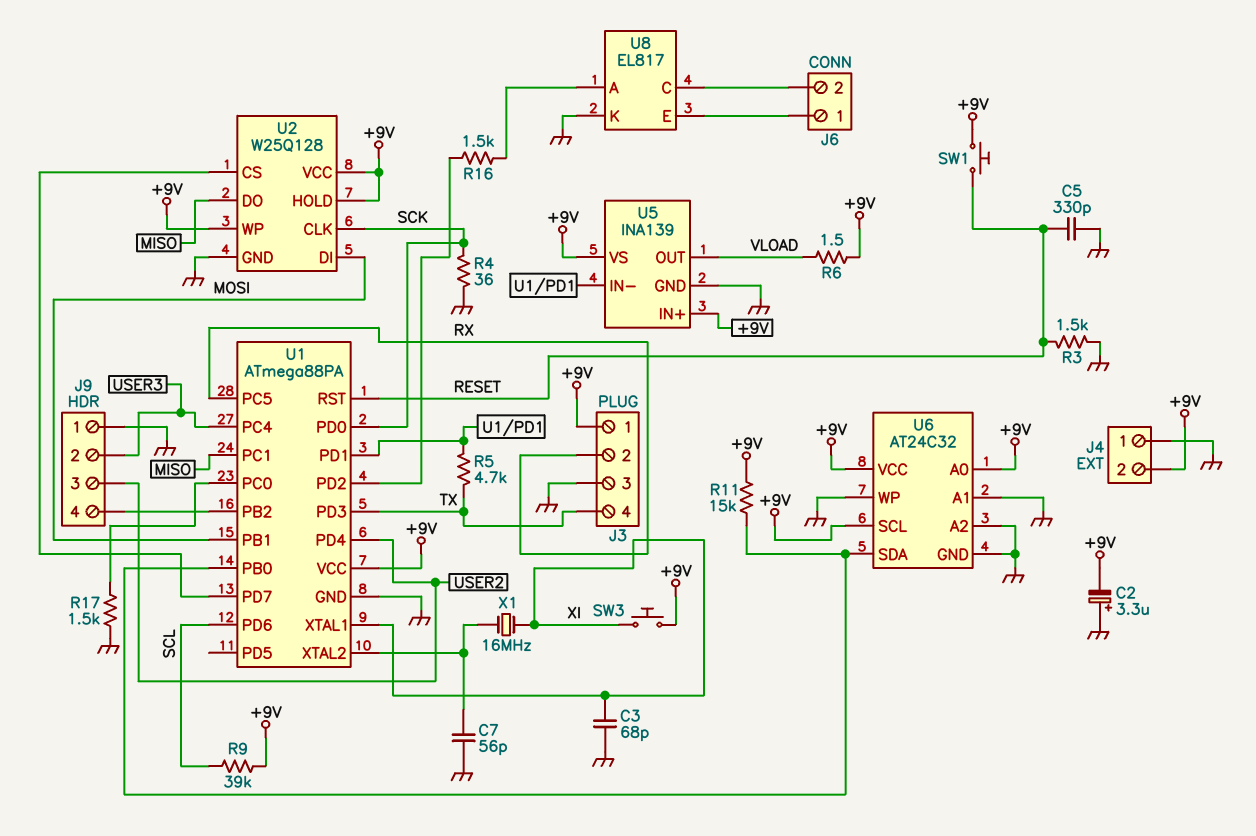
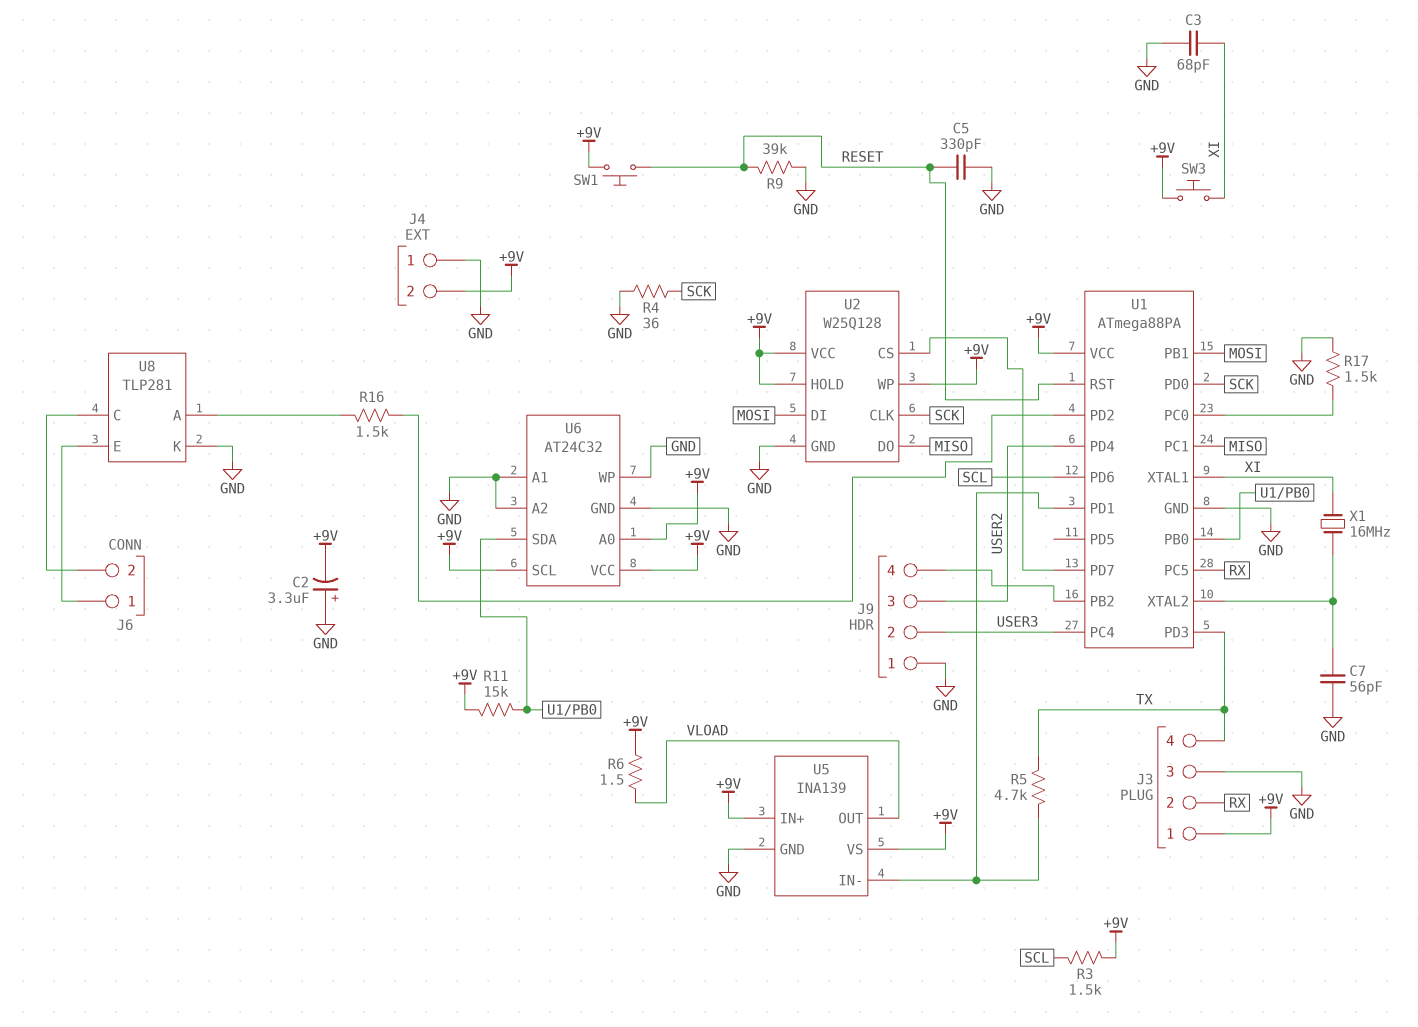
R3: 1.5k (GND, RESET) -> 1.5k (+9V, SCL)
R9: 39k (+9V, SCL) -> 39k (GND, RESET)
U8: EL817 -> TLP281

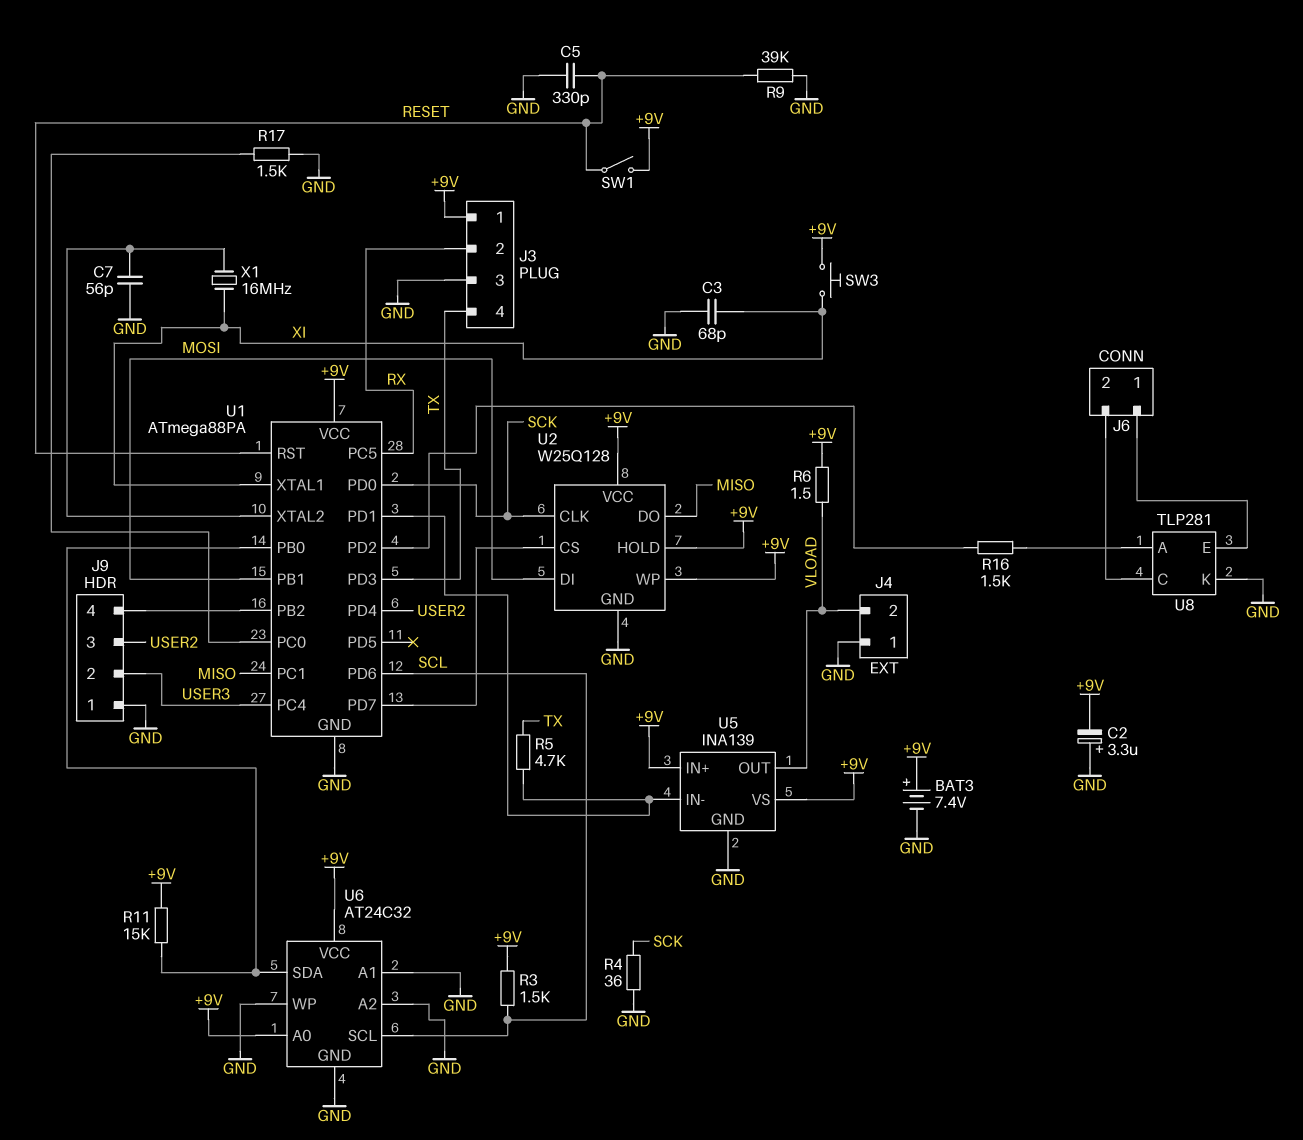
BAT3: none -> 7.4V (plus +9V, minus GND)
J4 pin 2: +9V -> VLOAD
SW1: button (+9V, RESET) -> switch (+9V, RESET)
U6 pin SCL: +9V -> SCL

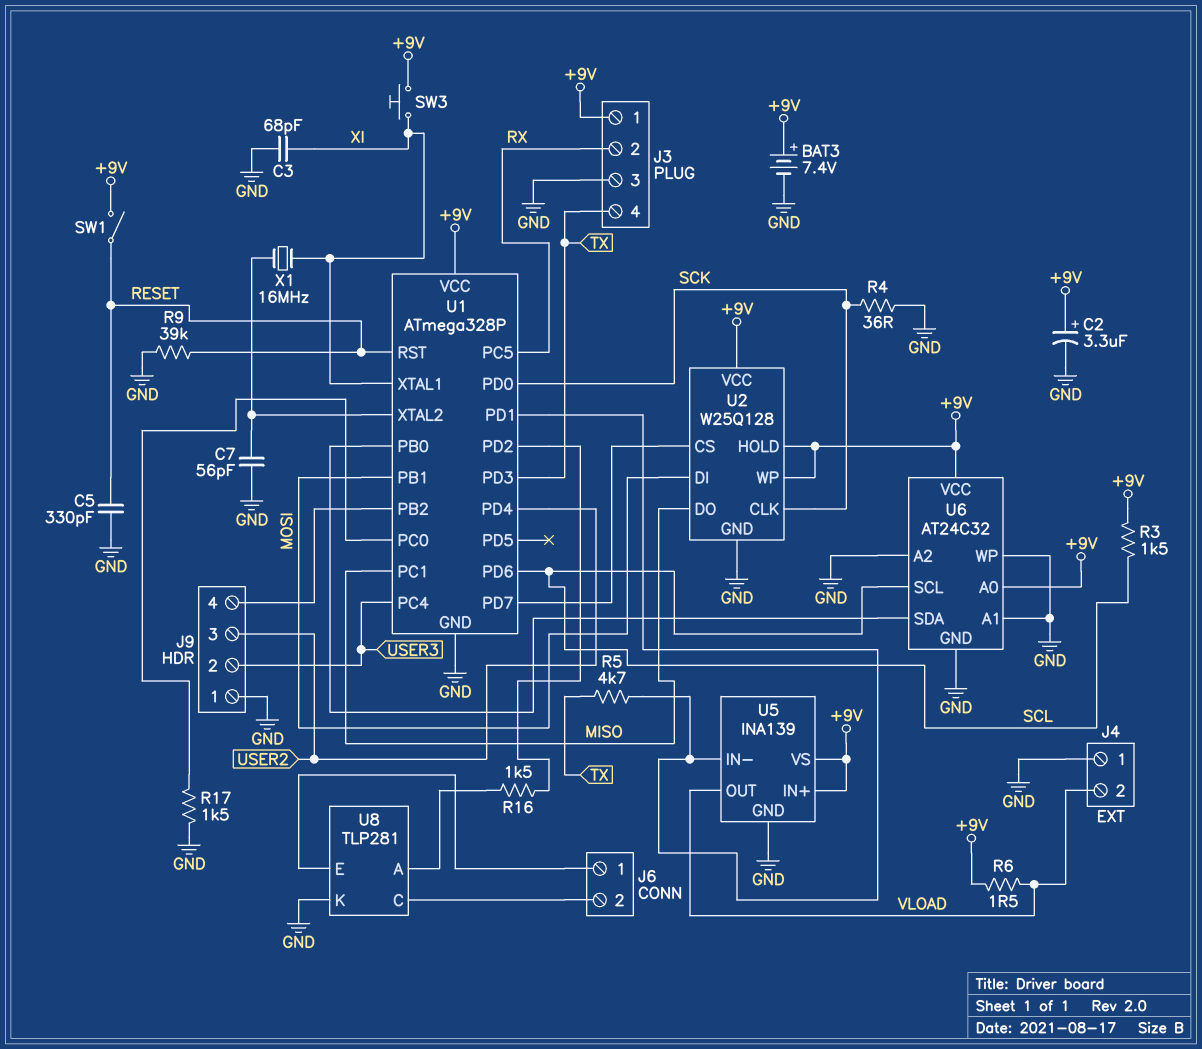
C2: 3.3uF (plus GND, minus +9V) -> 3.3uF (plus +9V, minus GND)
R11: 15k (+9V, U1/PB0) -> none
U1: ATmega88PA -> ATmega328P

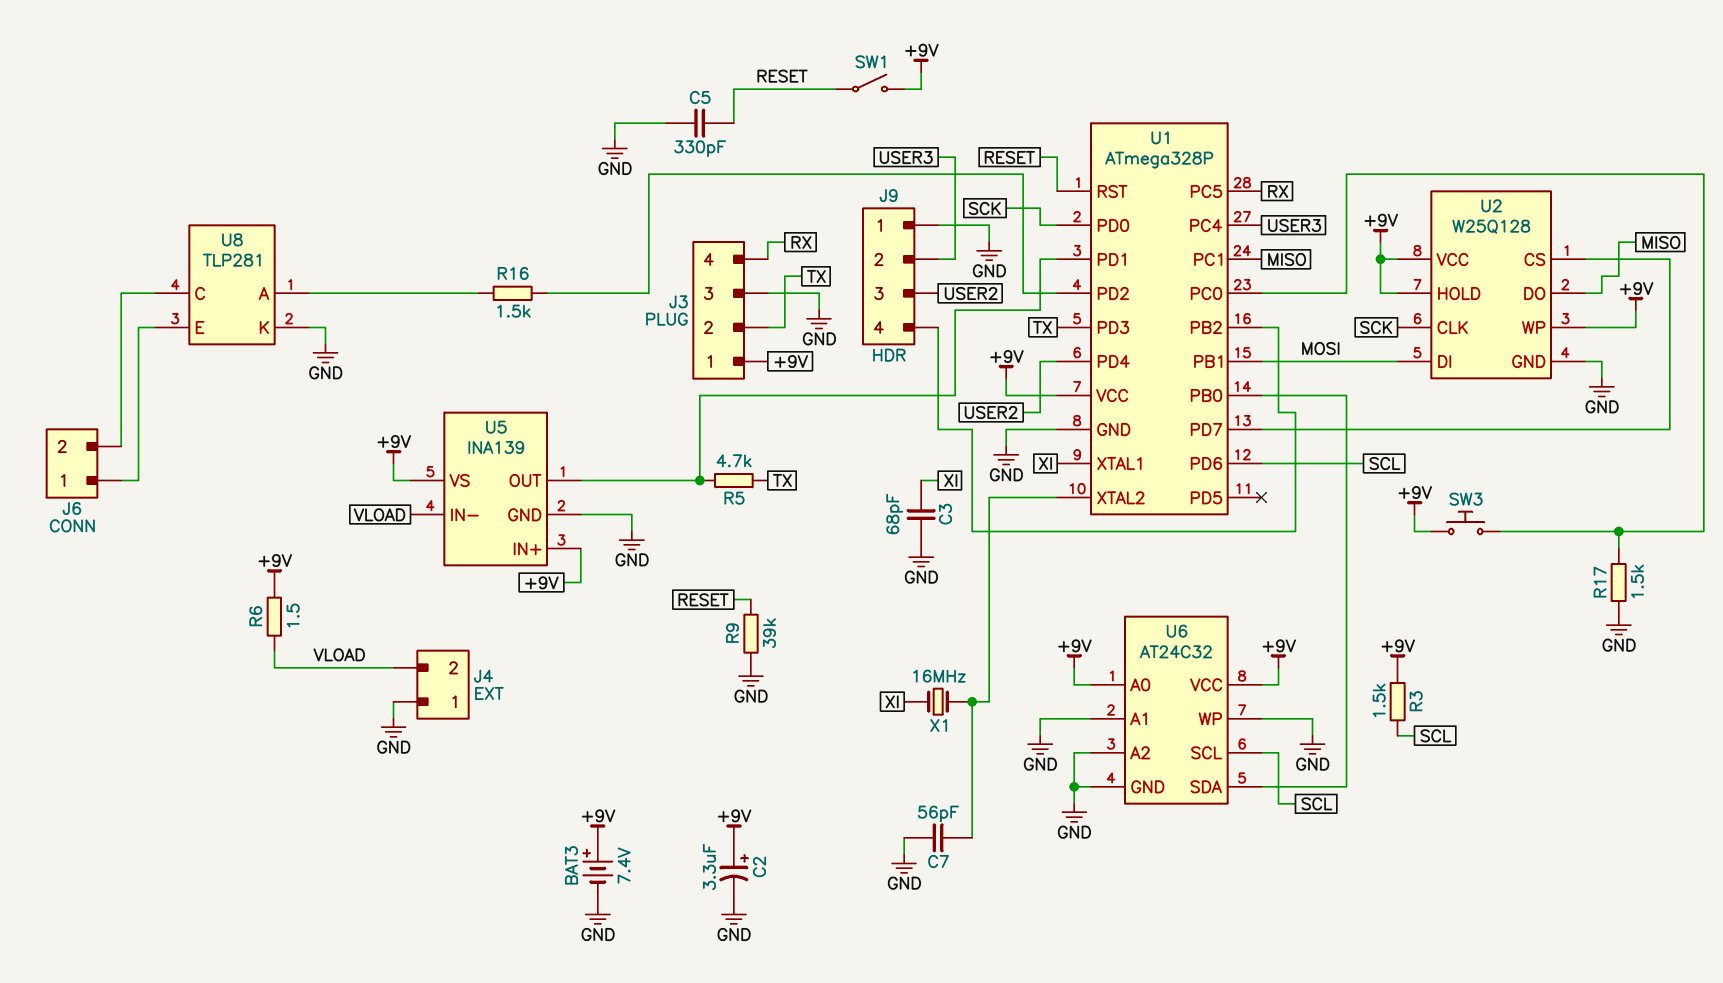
J3 pin 2: RX -> TX
J3 pin 4: TX -> RX
R4: 36 (GND, SCK) -> none
SW3: button (+9V, XI) -> button (+9V, U1/PC0)
U5 pin IN-: U1/PD1 -> VLOAD
U5 pin OUT: VLOAD -> U1/PD1

